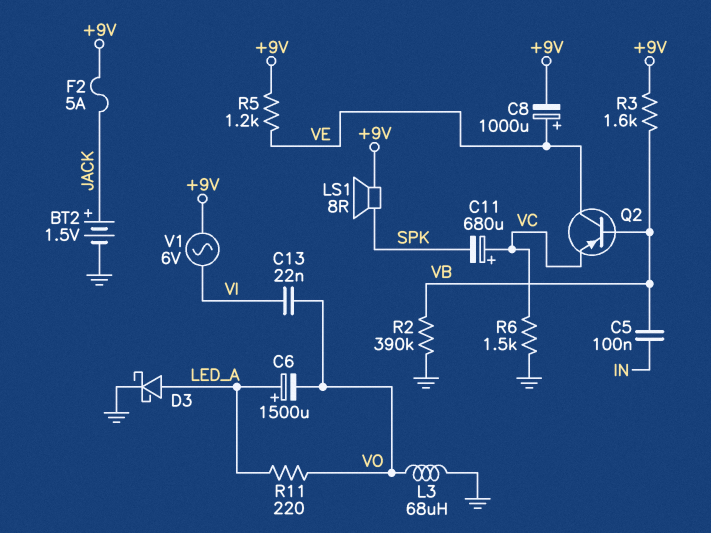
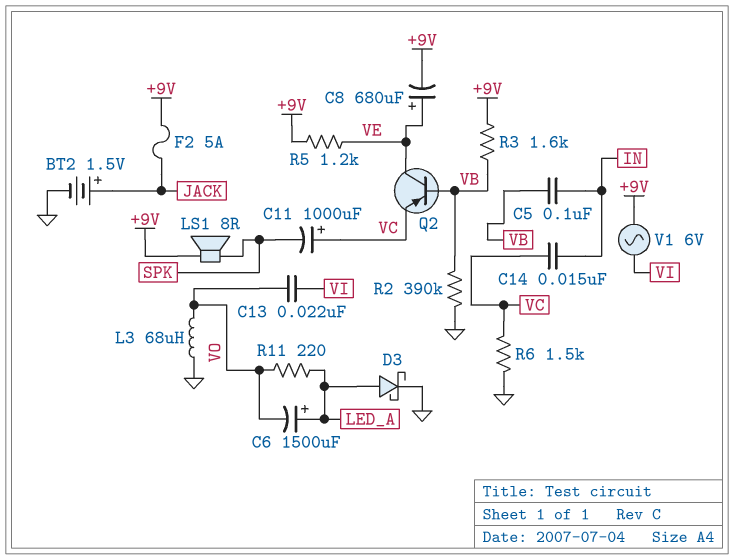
C8: 1000uF (plus VE, minus +9V) -> 680uF (plus VE, minus +9V)
C11: 680uF (plus VC, minus SPK) -> 1000uF (plus VC, minus SPK)
C14: none -> 15nF (IN, VC)

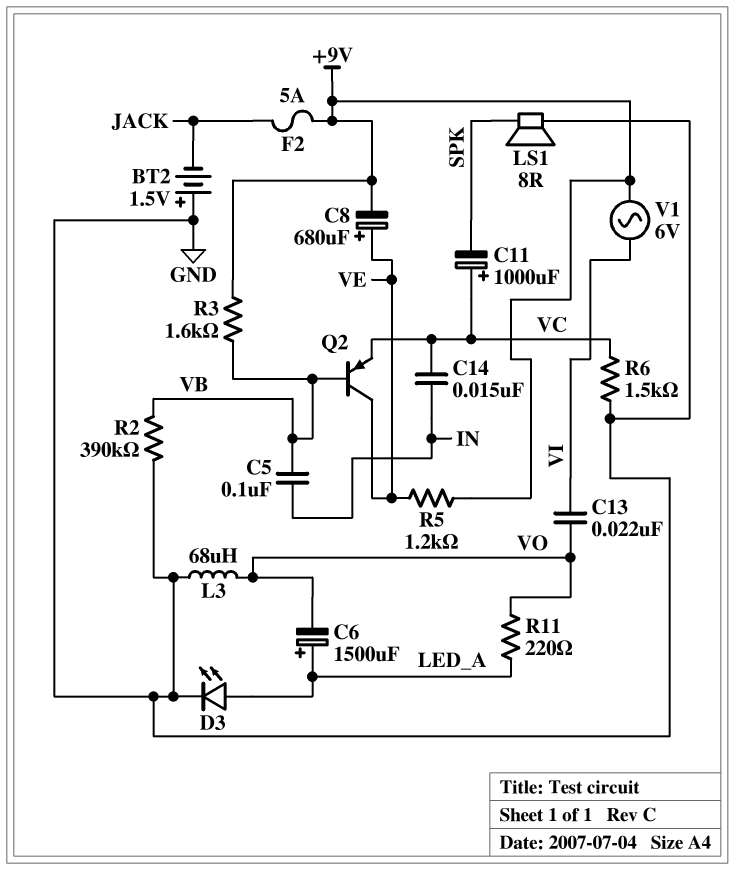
BT2: 1.5V (plus JACK, minus GND) -> 1.5V (plus GND, minus JACK)
D3: schottky (A LED_A, K GND) -> LED (A LED_A, K GND)
LS1: speaker 8R (+9V, SPK) -> speaker 8R (GND, SPK)

